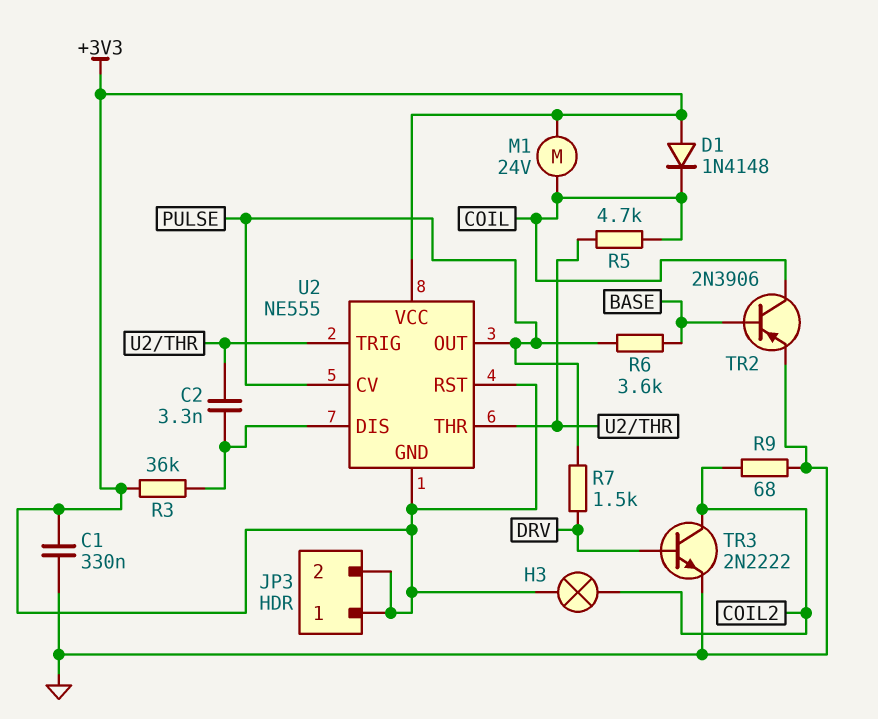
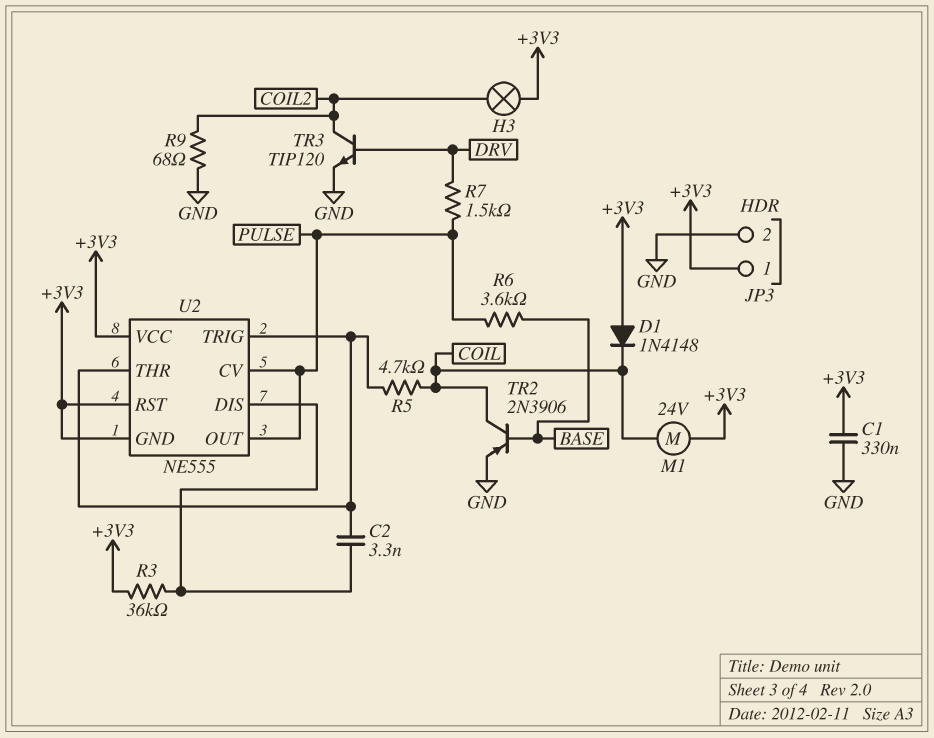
JP3 pin 2: +3V3 -> GND
TR3: NPN 2N2222 (B DRV, C COIL2, E GND) -> NPN TIP120 (B DRV, C COIL2, E GND)

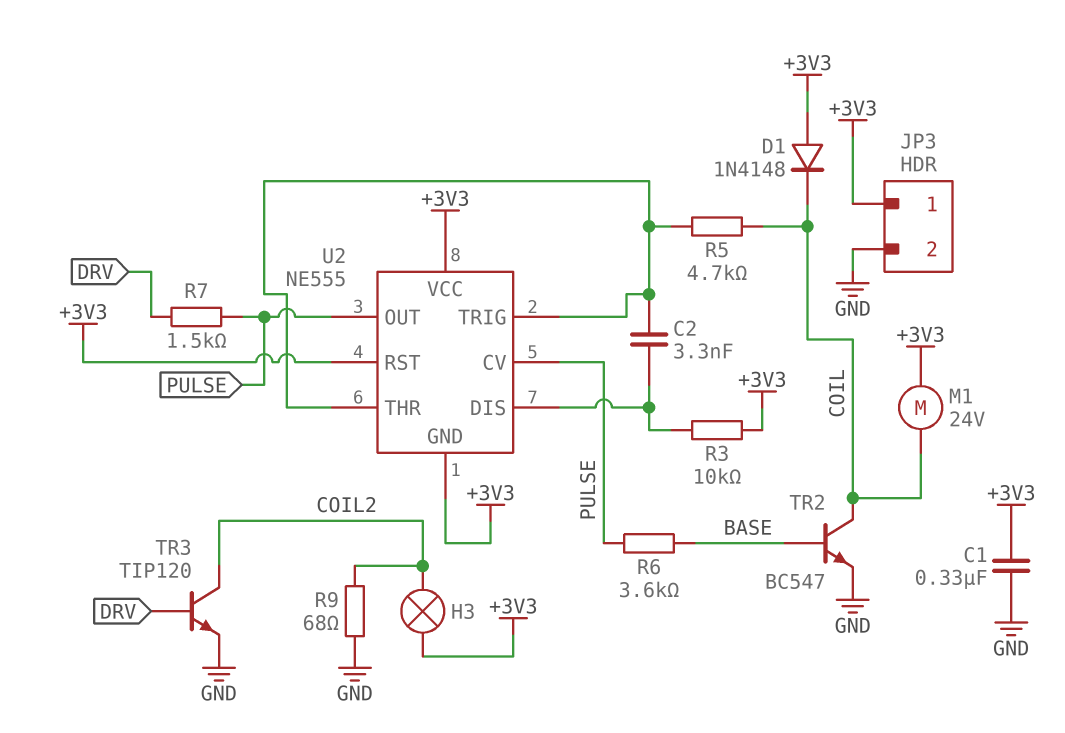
R3: 36k (+3V3, U2/DIS) -> 10k (+3V3, U2/DIS)
TR2: PNP 2N3906 (B BASE, C COIL, E GND) -> NPN BC547 (B BASE, C COIL, E GND)

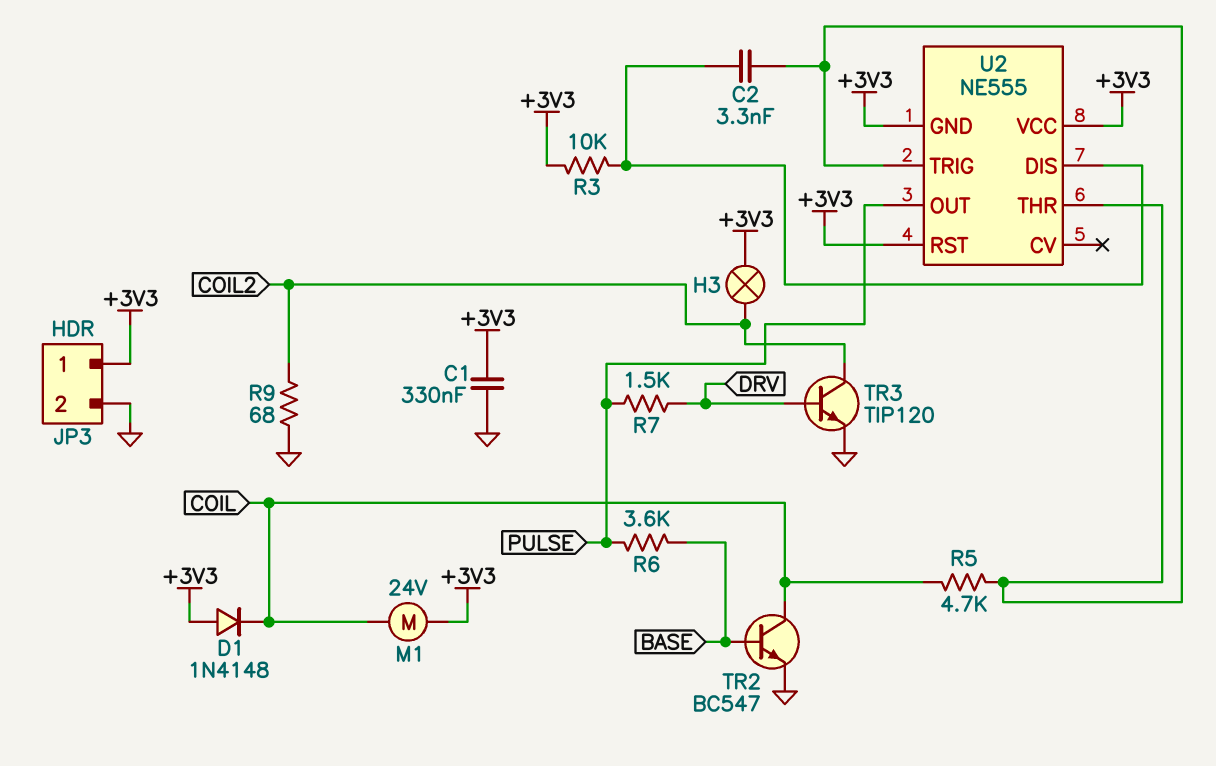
U2 pin CV: PULSE -> none

